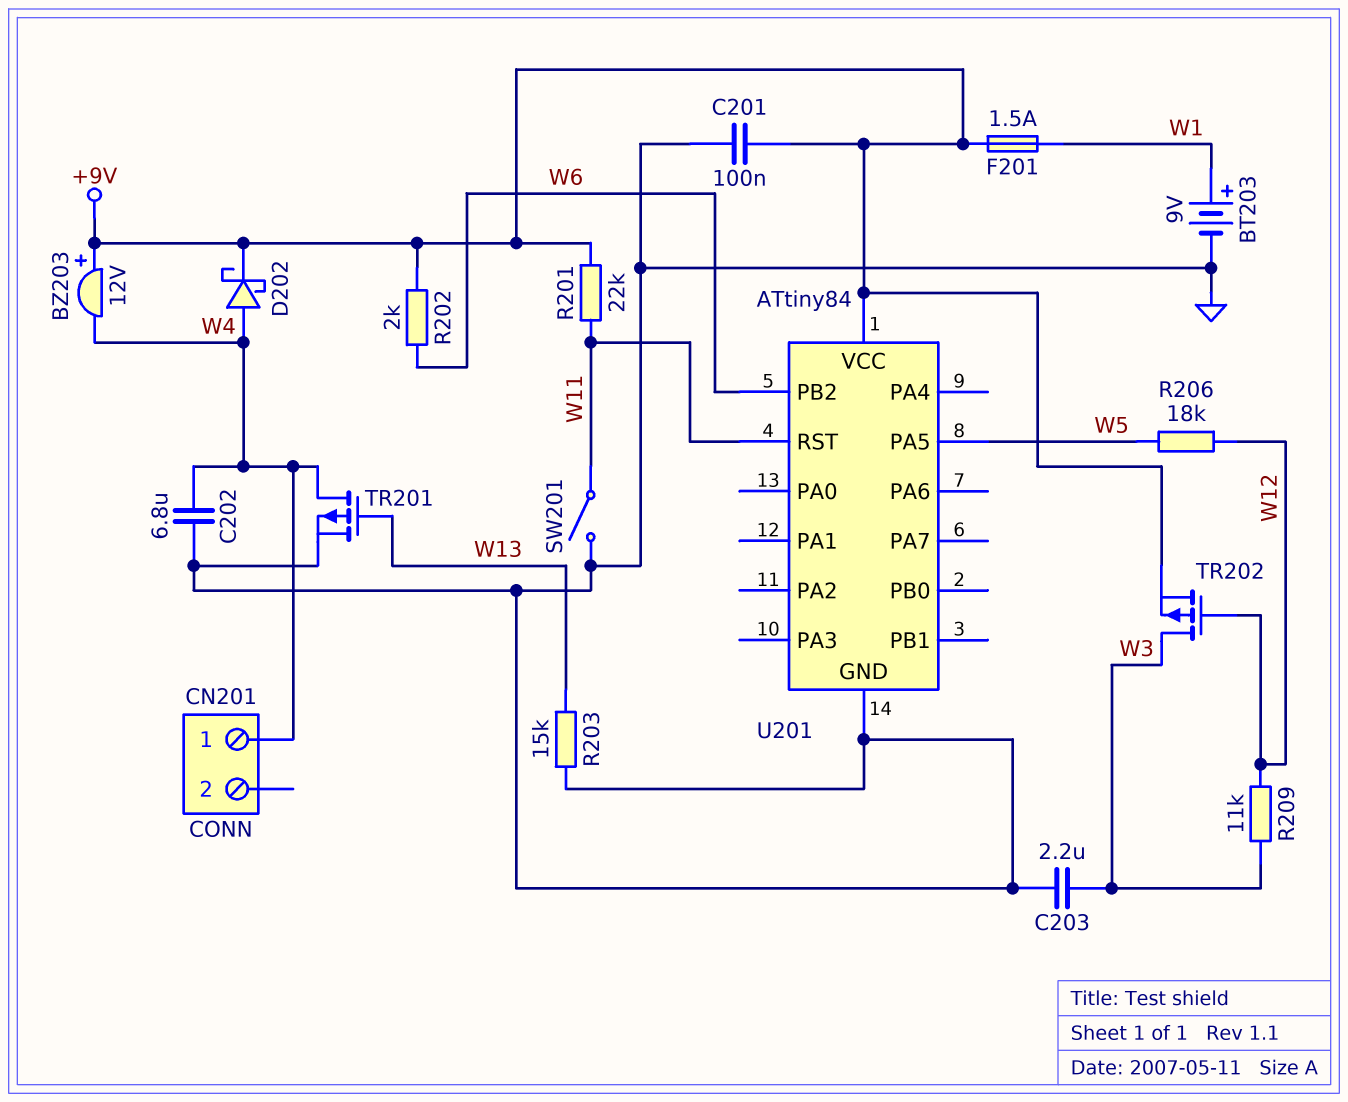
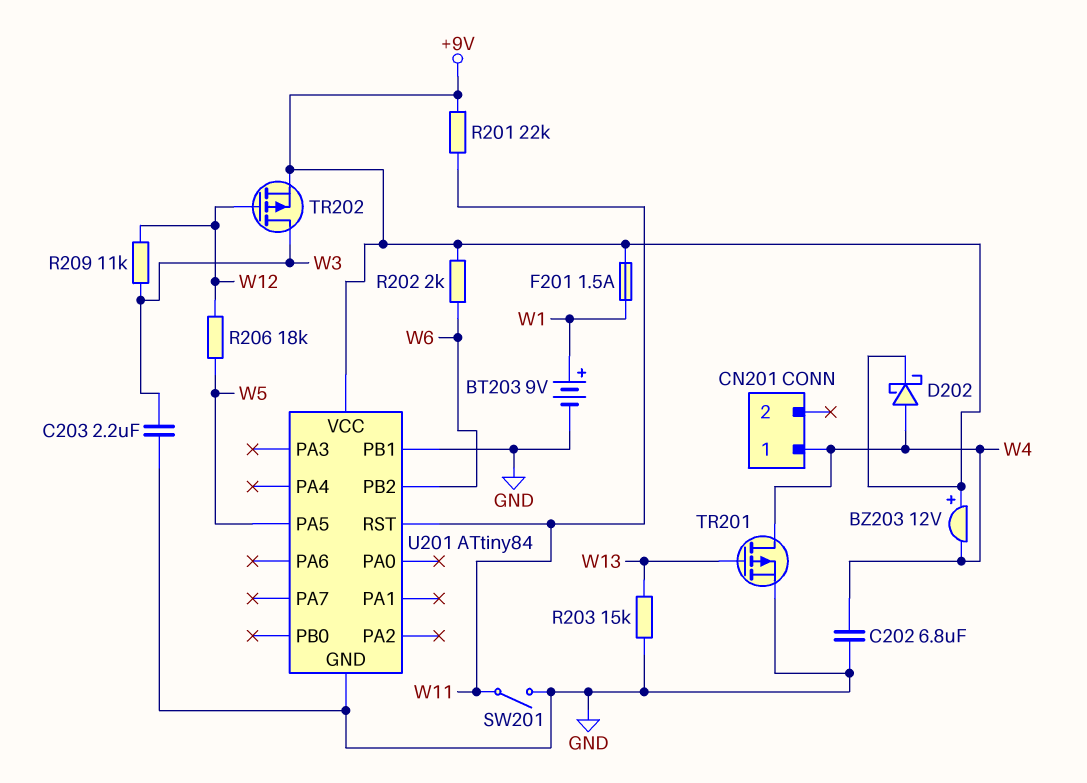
C201: 100nF (+9V, GND) -> none
U201 pin PB1: none -> GND

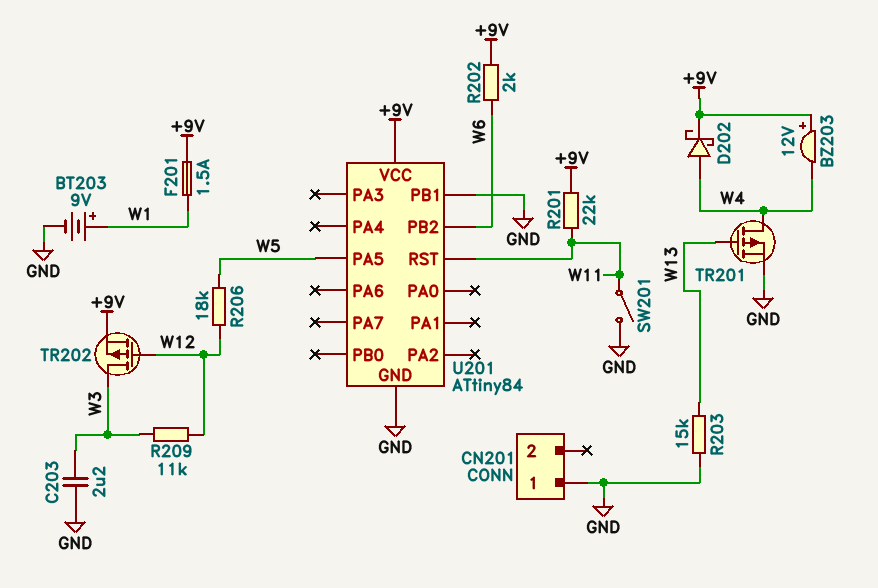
C202: 6.8uF (GND, W4) -> none
CN201 pin 1: W4 -> GND

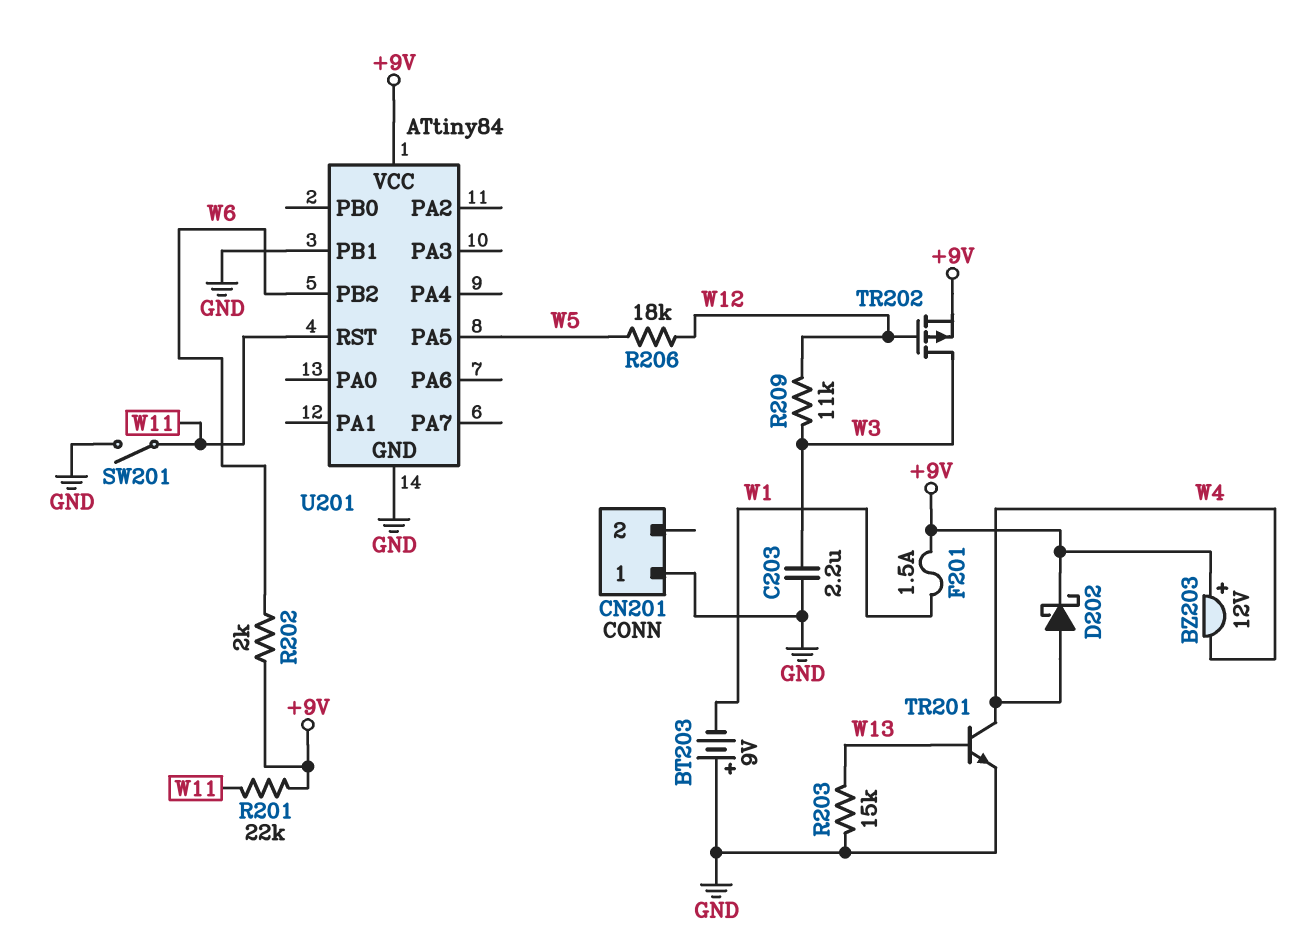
BT203: 9V (plus W1, minus GND) -> 9V (plus GND, minus W1)
TR201: PMOS (G W13, D W4, S GND) -> NPN (B W13, C W4, E GND)

